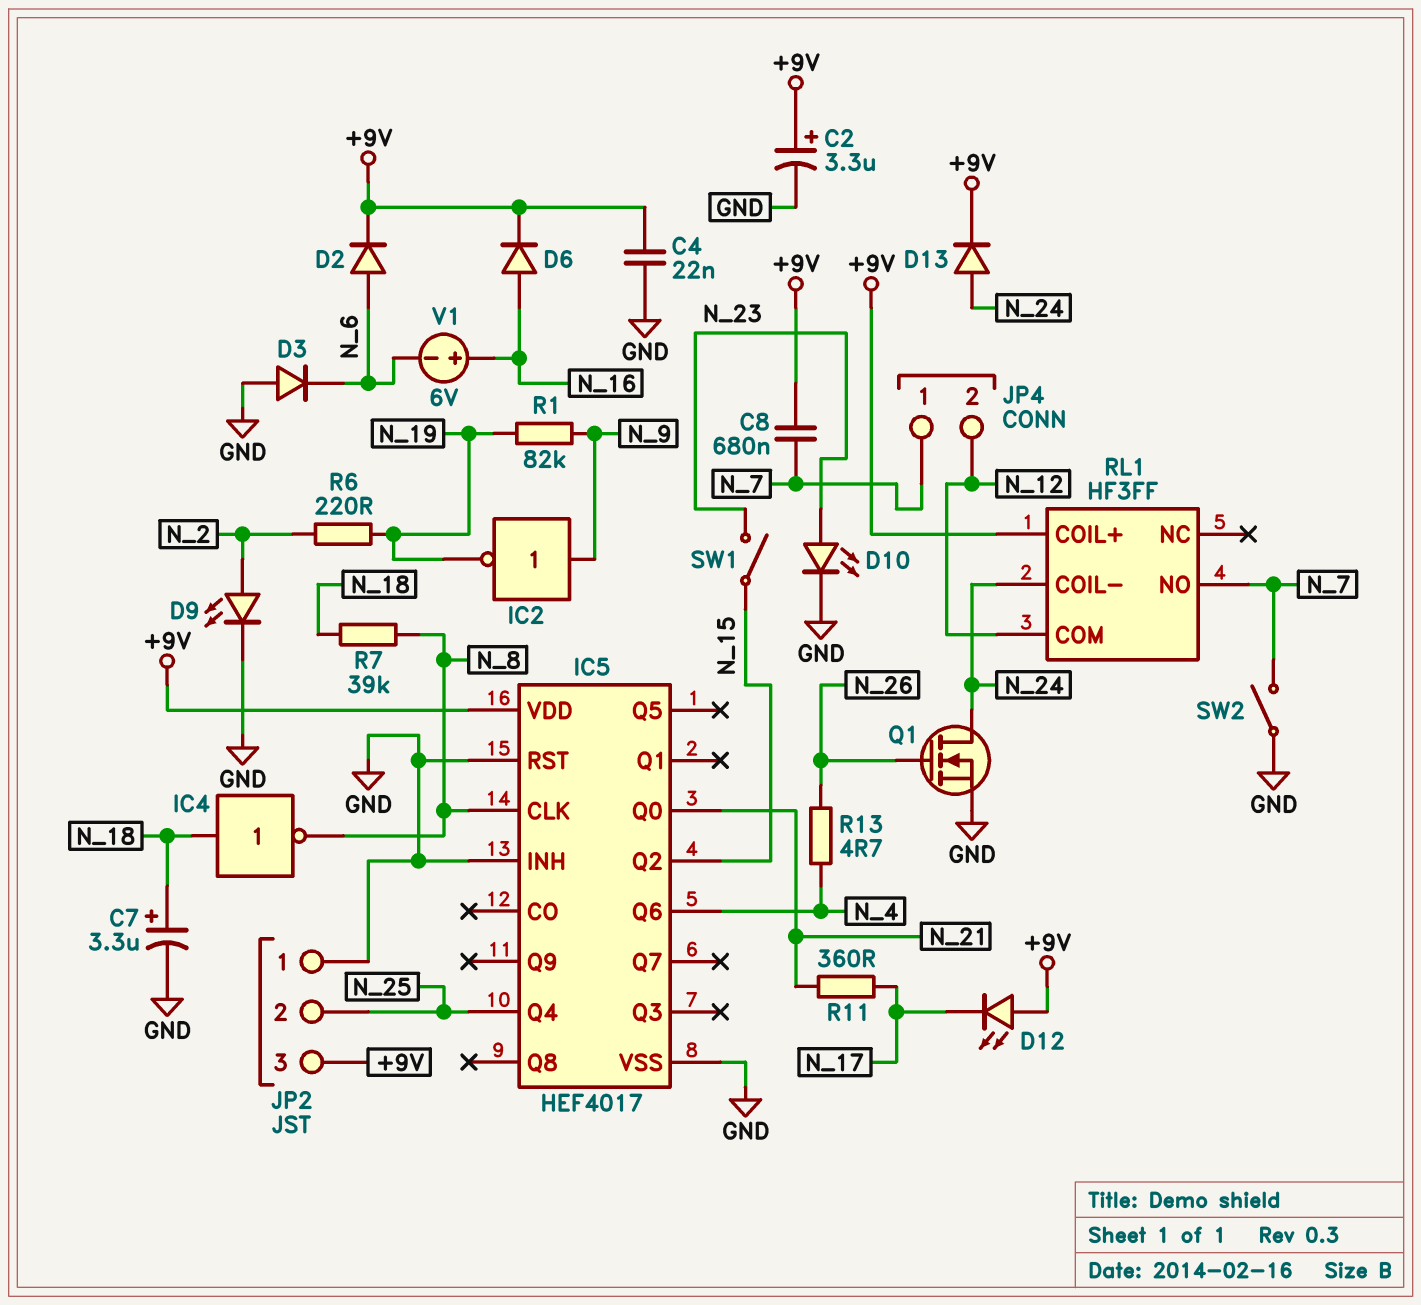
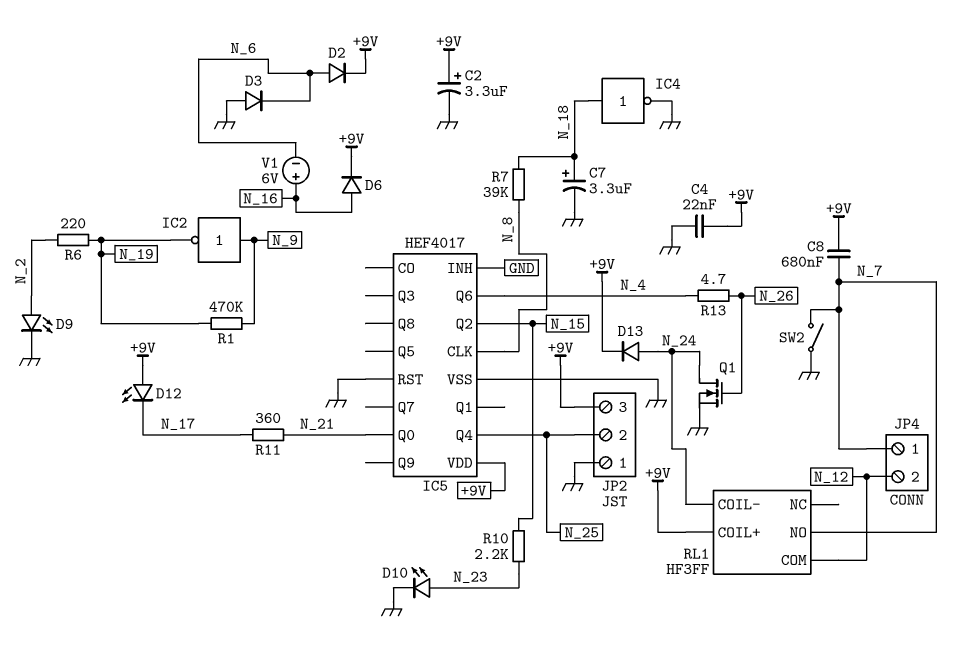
IC4: NOT (in N_18, out N_8) -> NOT (in N_18, out GND)
R1: 82k (N_9, N_19) -> 470k (N_9, N_19)
R10: none -> 2.2k (N_15, N_23)
SW1: switch (N_15, N_23) -> none

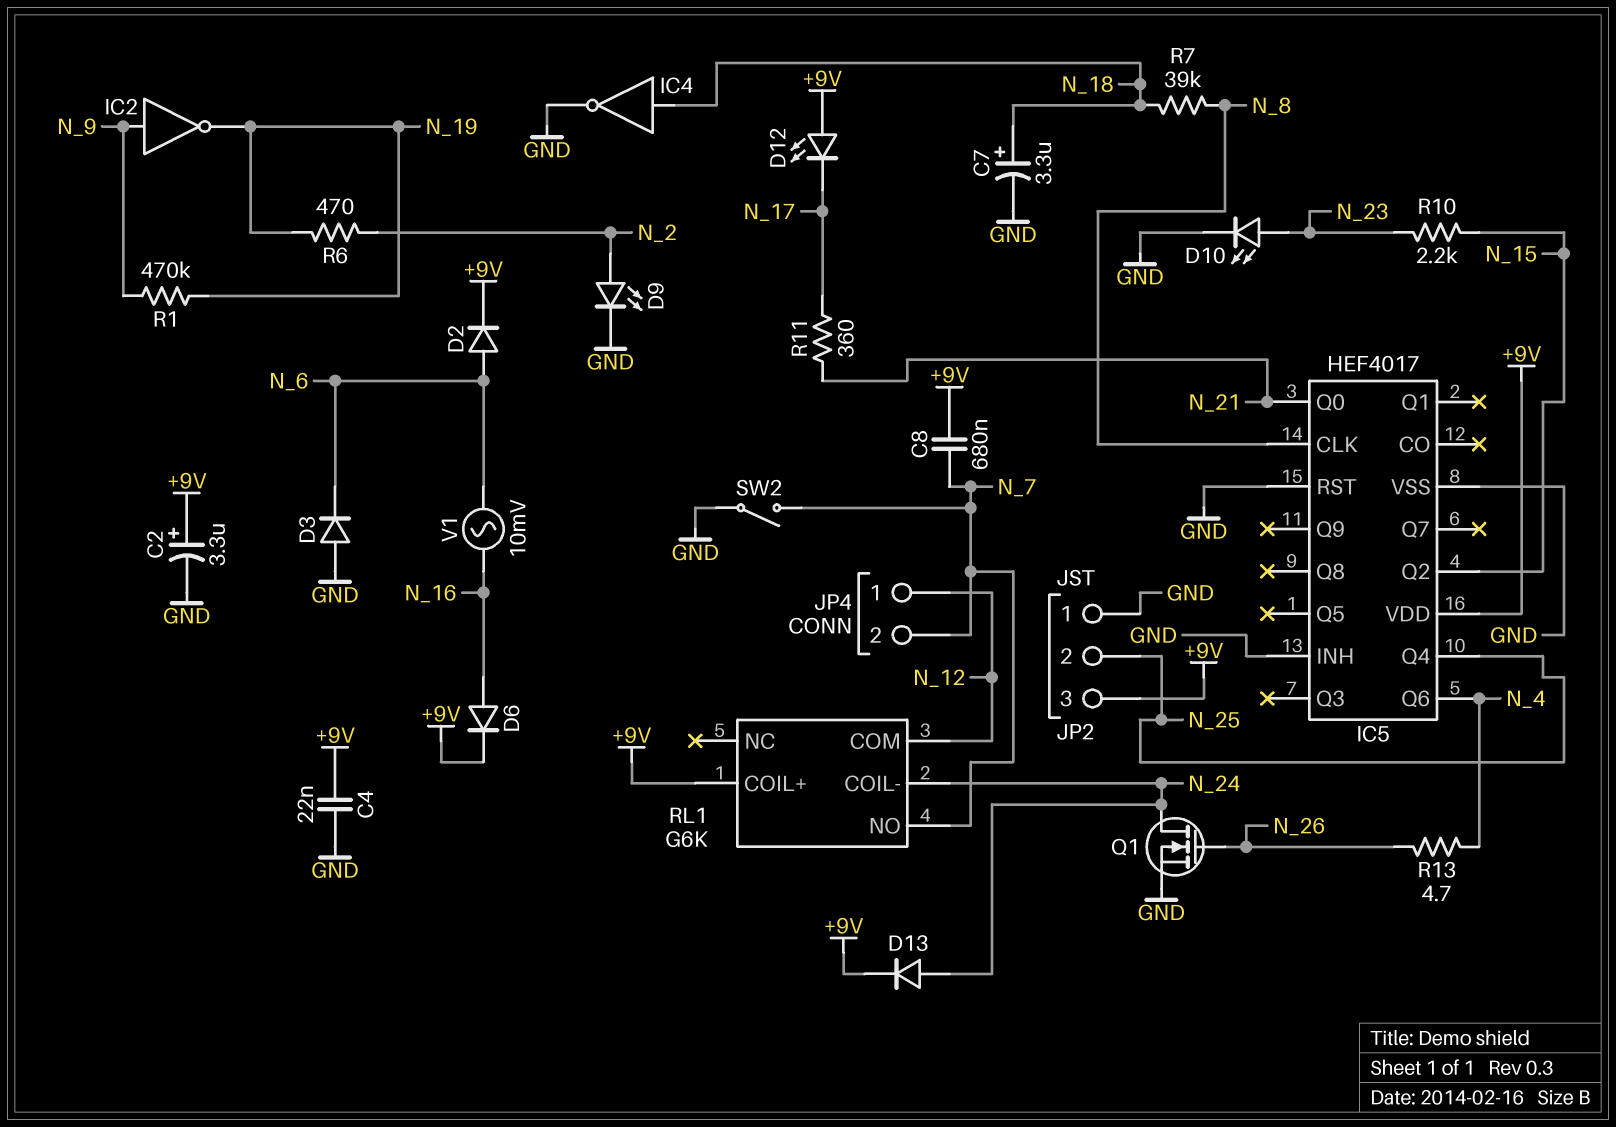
JP4 pin 1: N_7 -> N_12
JP4 pin 2: N_12 -> N_7
R6: 220 (N_2, N_19) -> 470 (N_2, N_19)
RL1: HF3FF -> G6K
V1: 6V (plus N_16, minus N_6) -> AC 10mV (N_6, N_16)

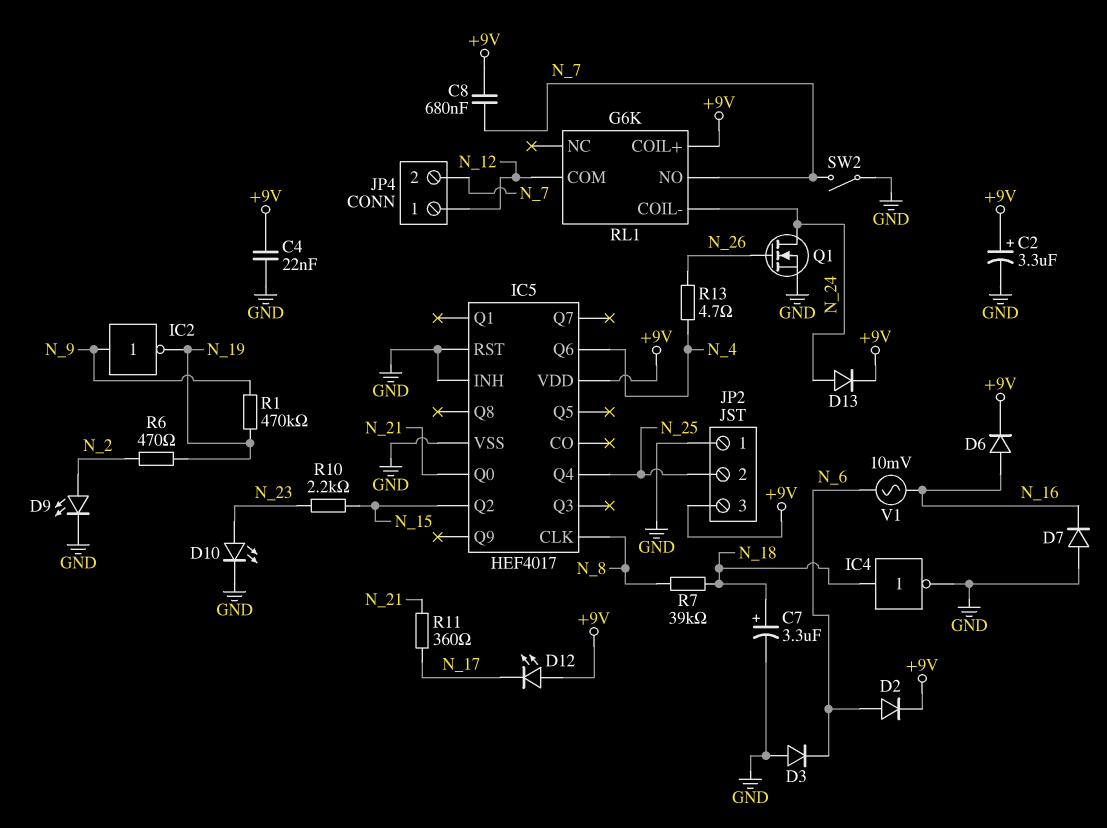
D7: none -> diode (A GND, K N_16)

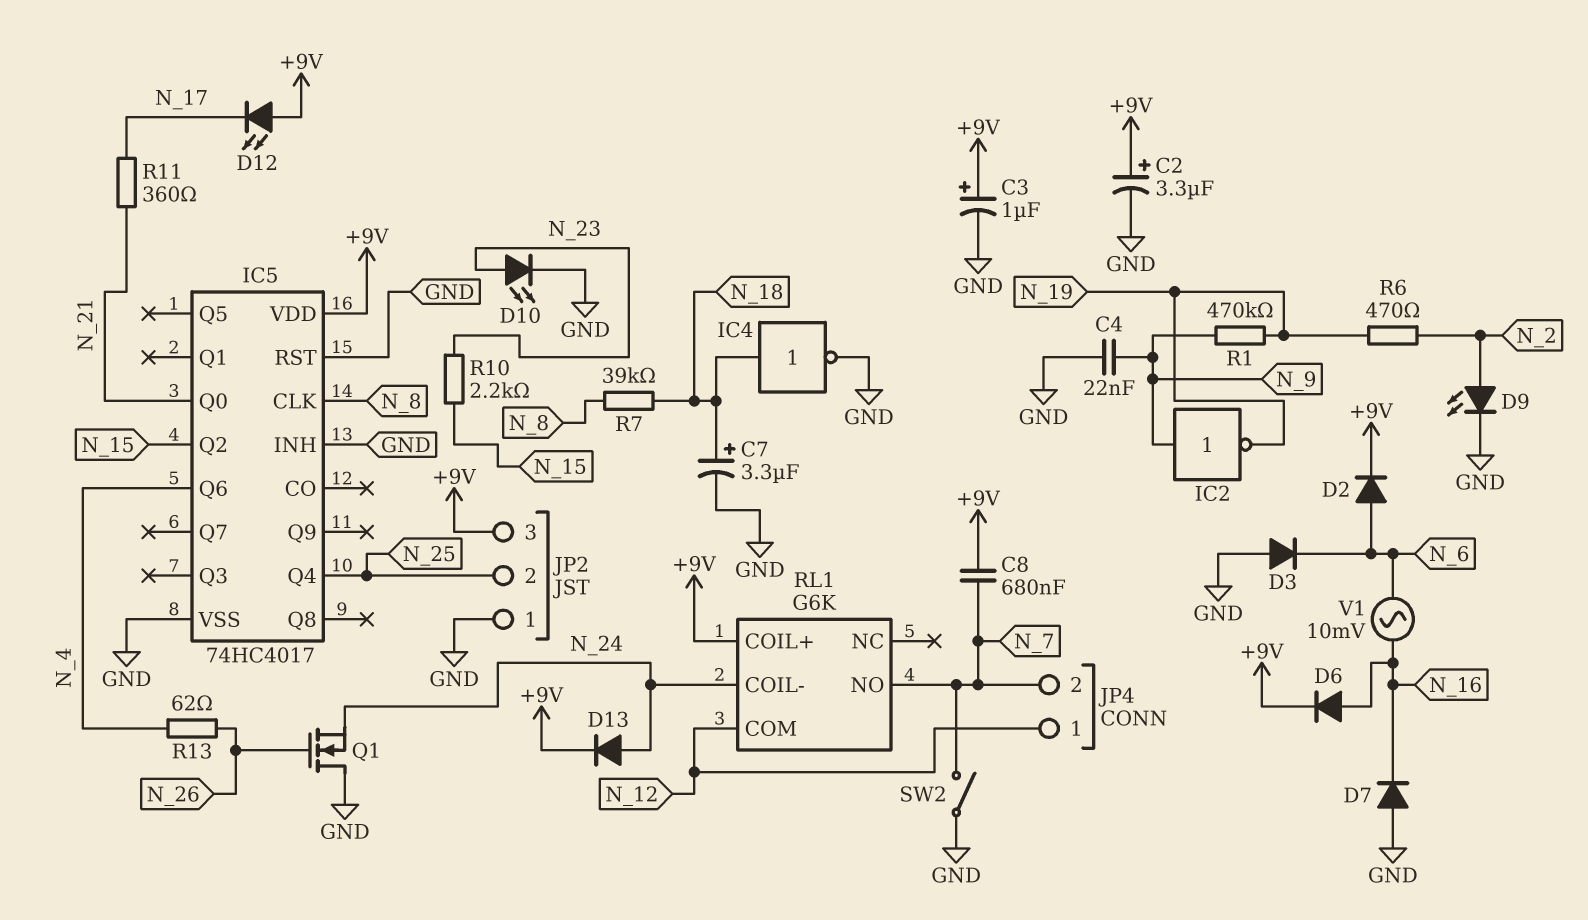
C3: none -> 1uF (plus +9V, minus GND)
C4: 22nF (+9V, GND) -> 22nF (GND, N_9)
IC5: HEF4017 -> 74HC4017
Q1: NMOS (G N_26, D N_24, S GND) -> NMOS (G N_26, D GND, S N_24)
R13: 4.7 (N_4, N_26) -> 62 (N_4, N_26)

